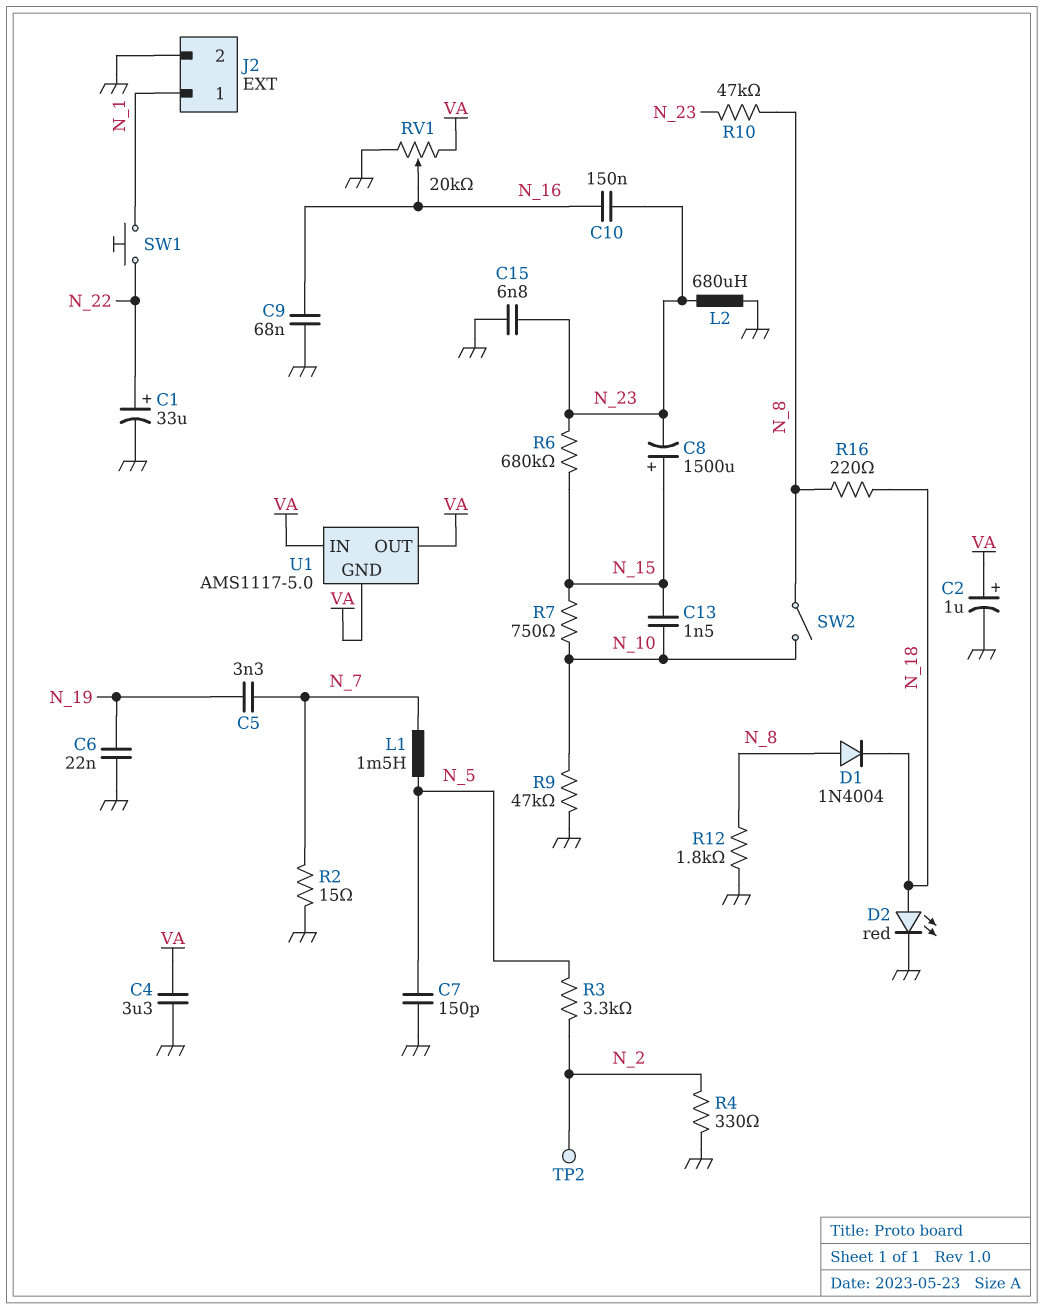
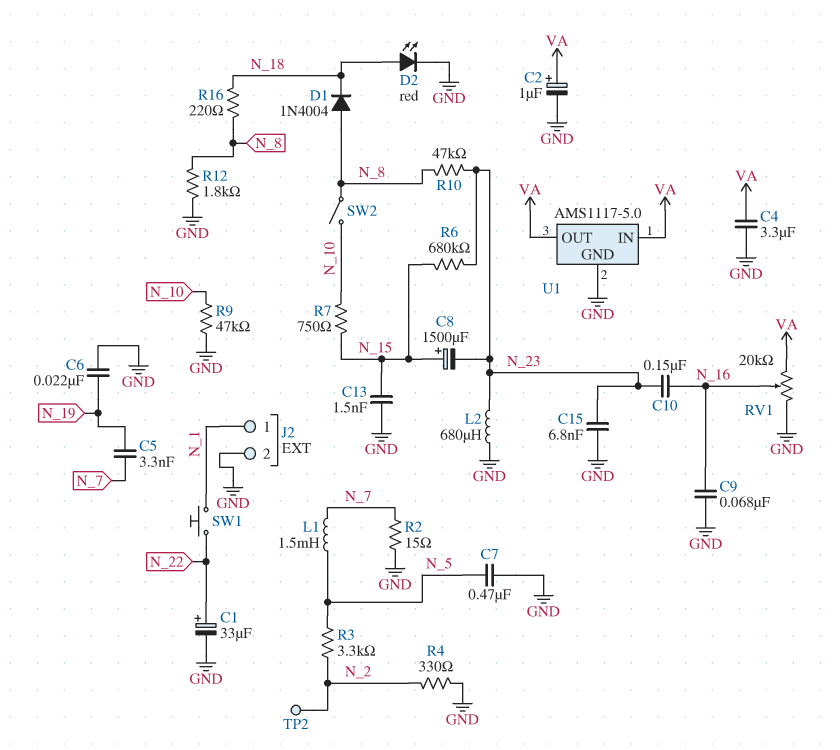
C7: 150pF (GND, N_5) -> 470nF (GND, N_5)
C13: 1.5nF (N_10, N_15) -> 1.5nF (GND, N_15)
U1 pin GND: VA -> GND

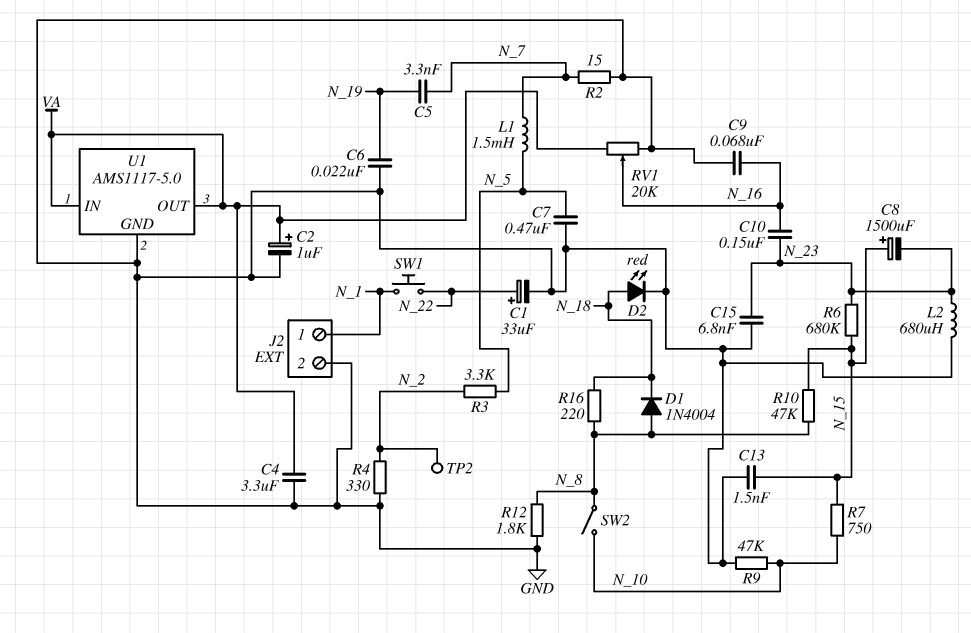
R10: 47k (N_8, N_23) -> 47k (N_8, N_15)

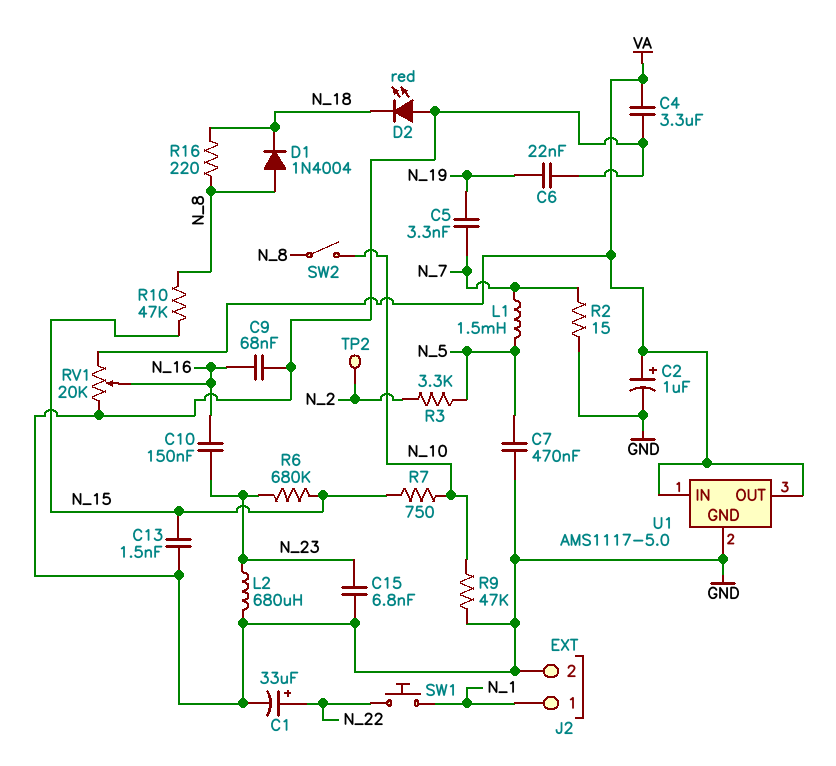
C8: 1500uF (plus N_15, minus N_23) -> none
D2: LED red (A N_18, K GND) -> LED red (A GND, K N_18)
R4: 330 (GND, N_2) -> none
R12: 1.8k (GND, N_8) -> none

